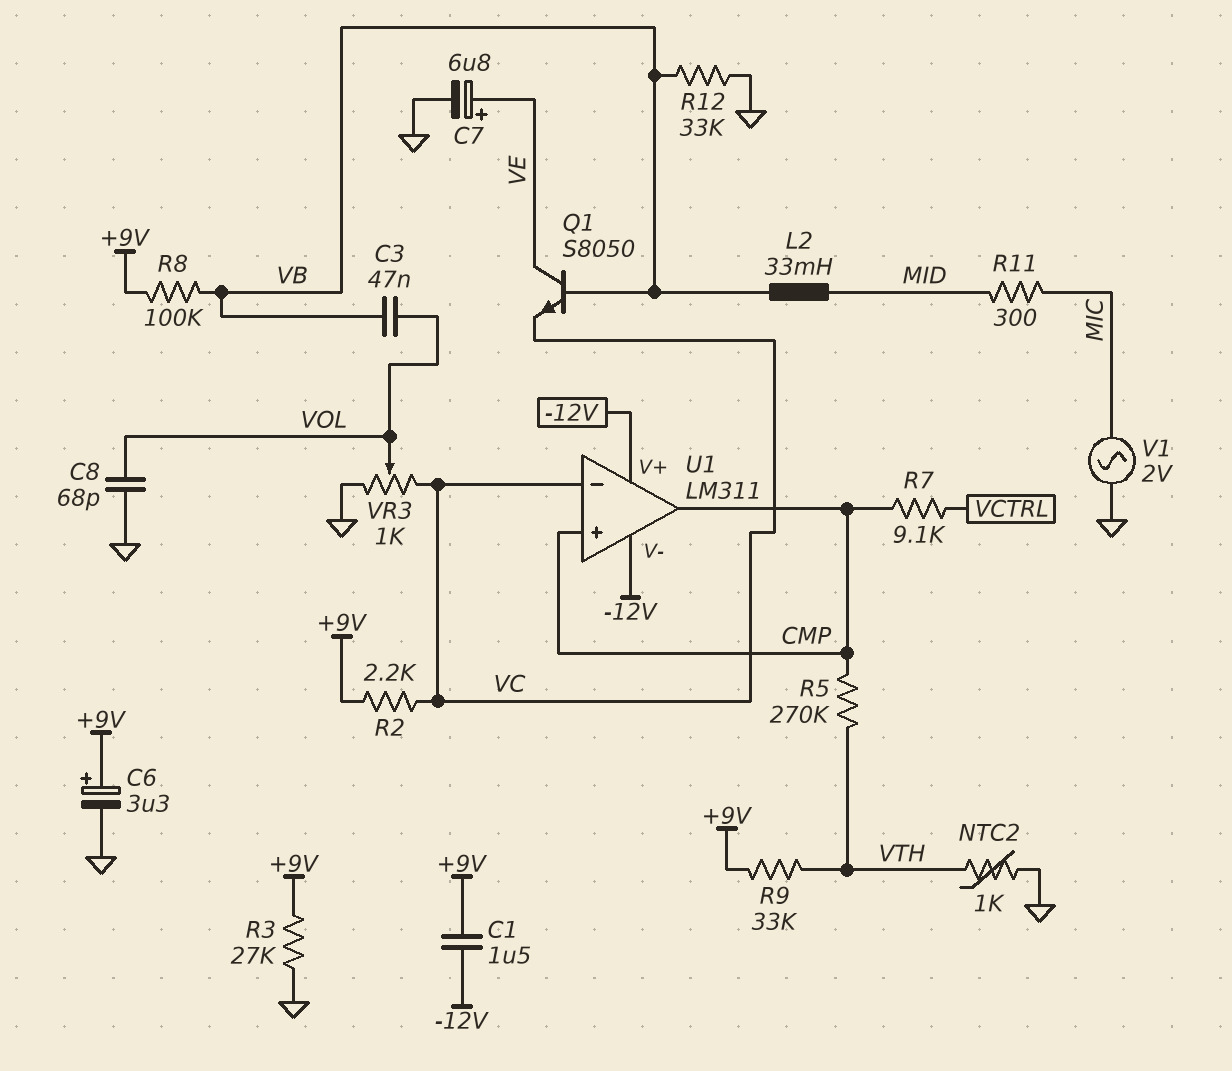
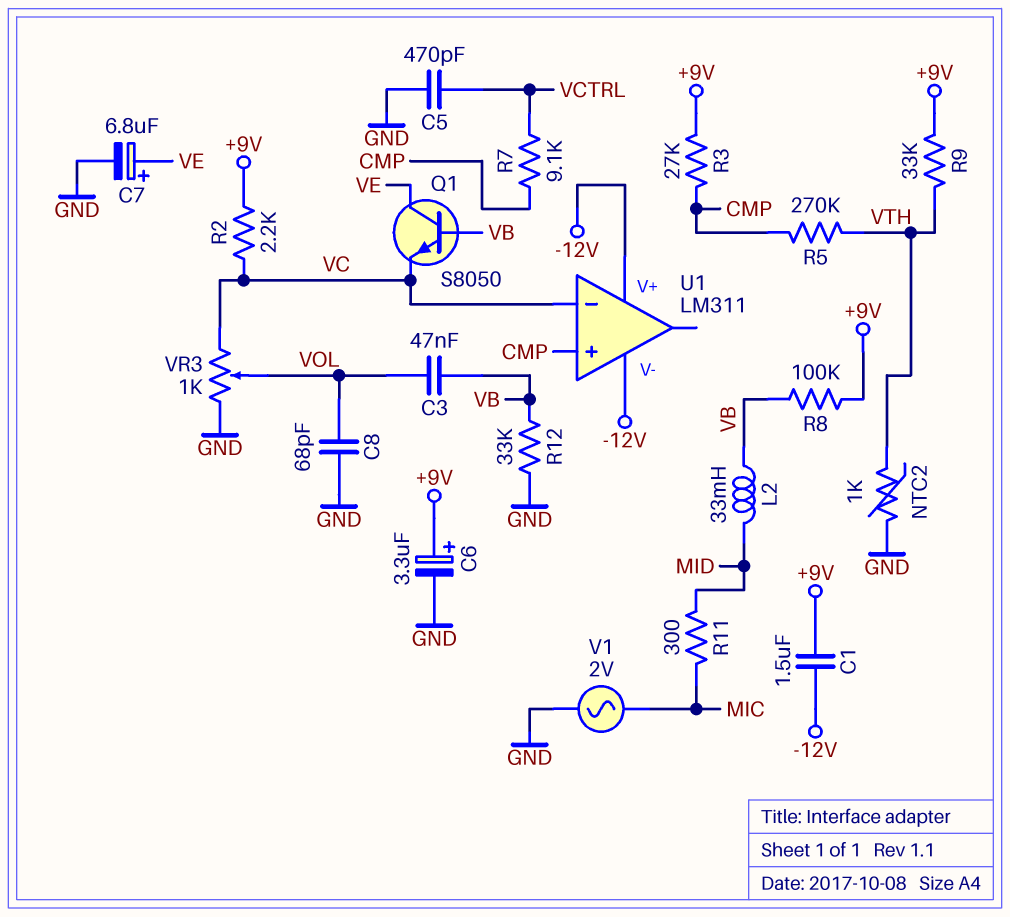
C5: none -> 470pF (GND, VCTRL)
R3: 27k (+9V, GND) -> 27k (+9V, CMP)
U1 pin out: CMP -> none

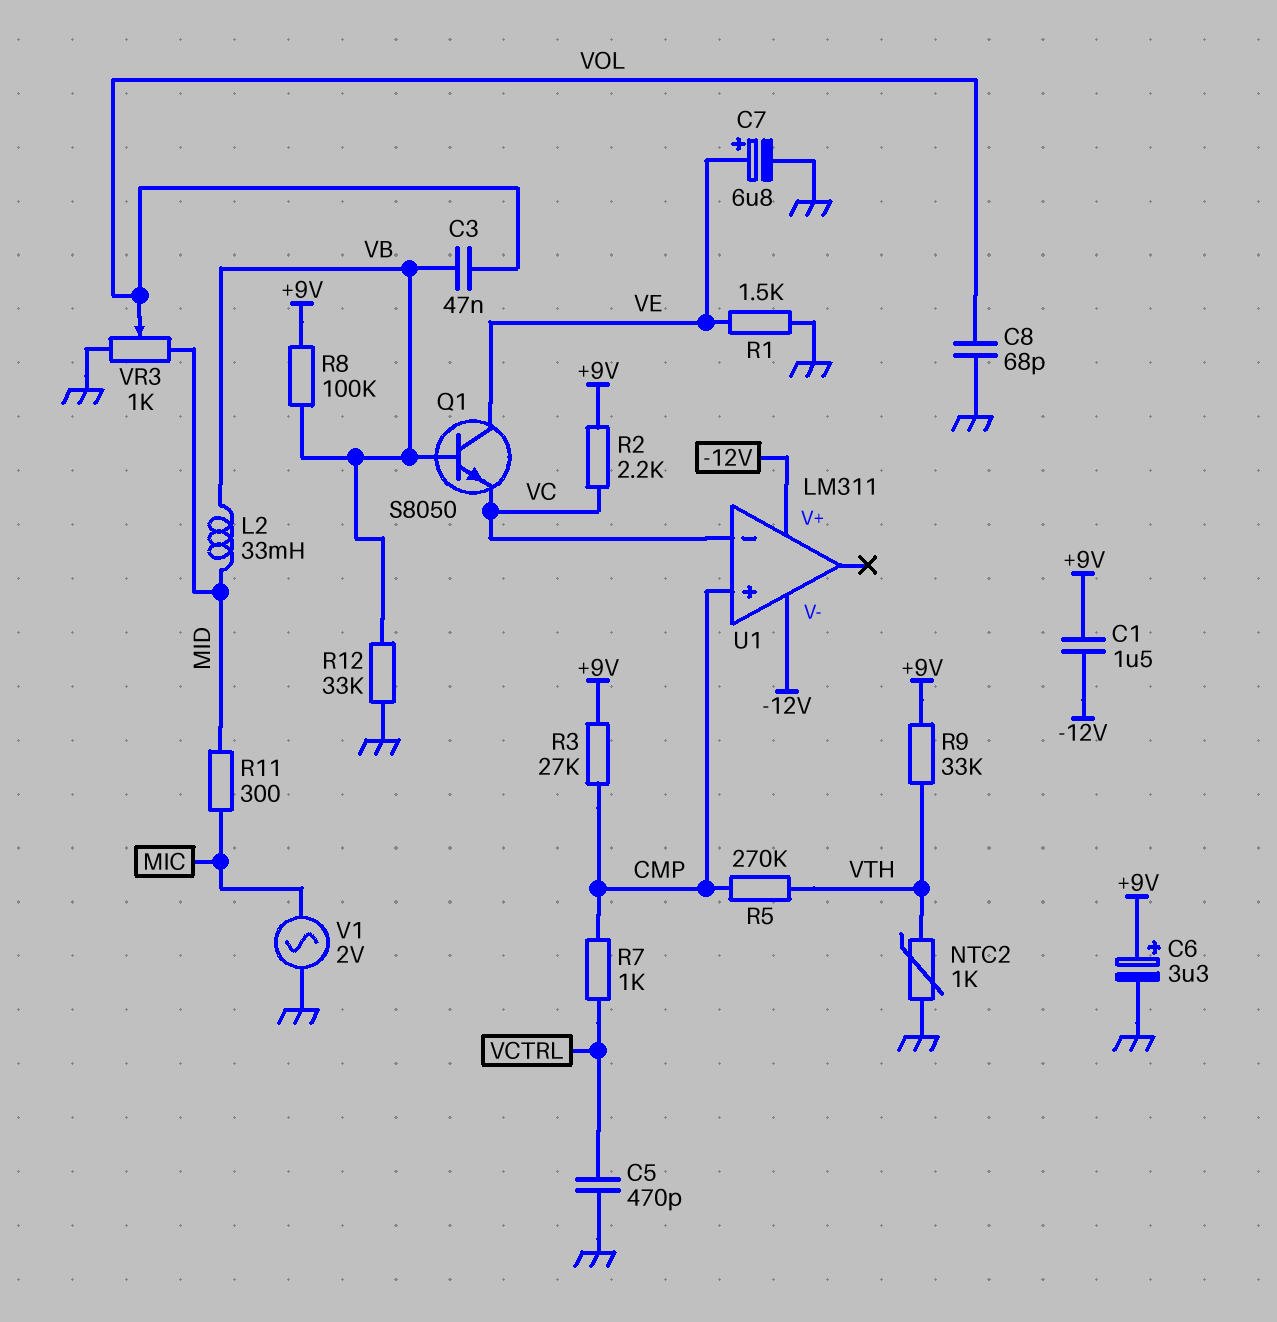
R1: none -> 1.5k (GND, VE)
R7: 9.1k (CMP, VCTRL) -> 1k (CMP, VCTRL)
VR3: 1k (GND, VC, wiper VOL) -> 1k (GND, MID, wiper VOL)

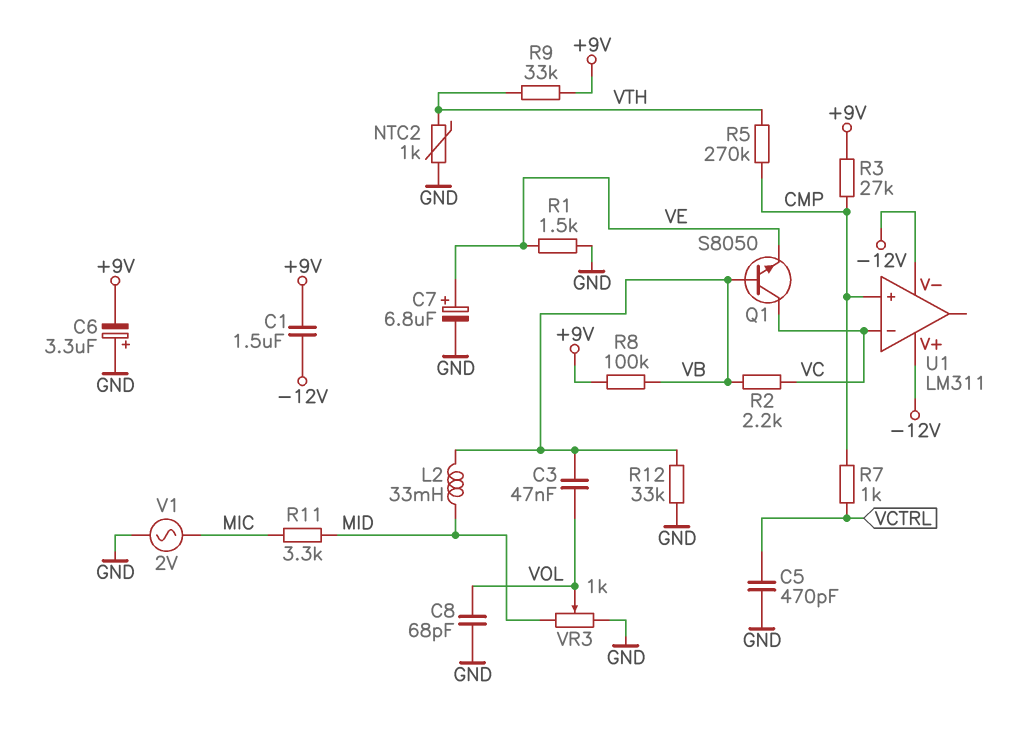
C6: 3.3uF (plus +9V, minus GND) -> 3.3uF (plus GND, minus +9V)
Q1: NPN S8050 (B VB, C VE, E VC) -> NPN S8050 (B VB, C VC, E VE)
R2: 2.2k (+9V, VC) -> 2.2k (VB, VC)
R11: 300 (MIC, MID) -> 3.3k (MIC, MID)

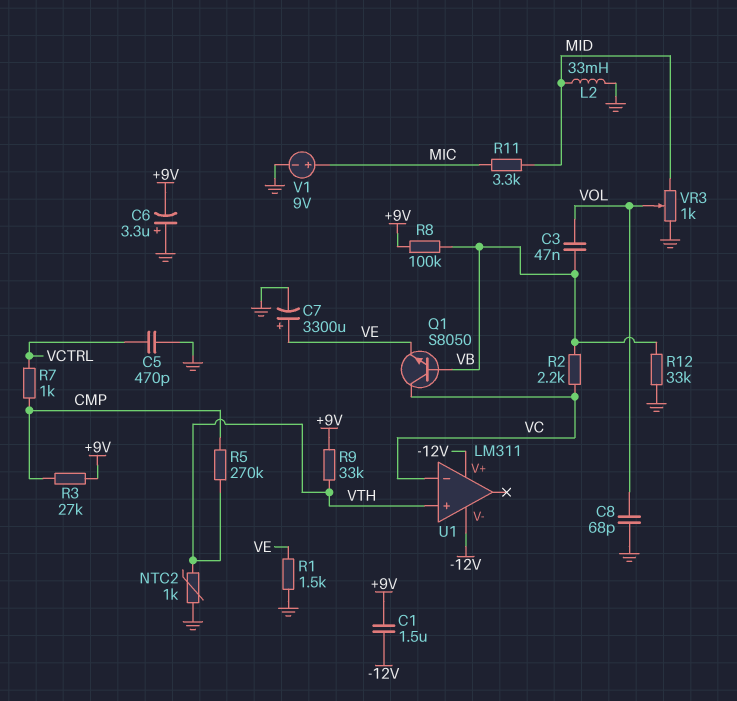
C7: 6.8uF (plus VE, minus GND) -> 3300uF (plus VE, minus GND)
L2: 33mH (MID, VB) -> 33mH (GND, MID)
U1 pin in+: CMP -> VTH
V1: AC 2V (GND, MIC) -> 9V (plus MIC, minus GND)

